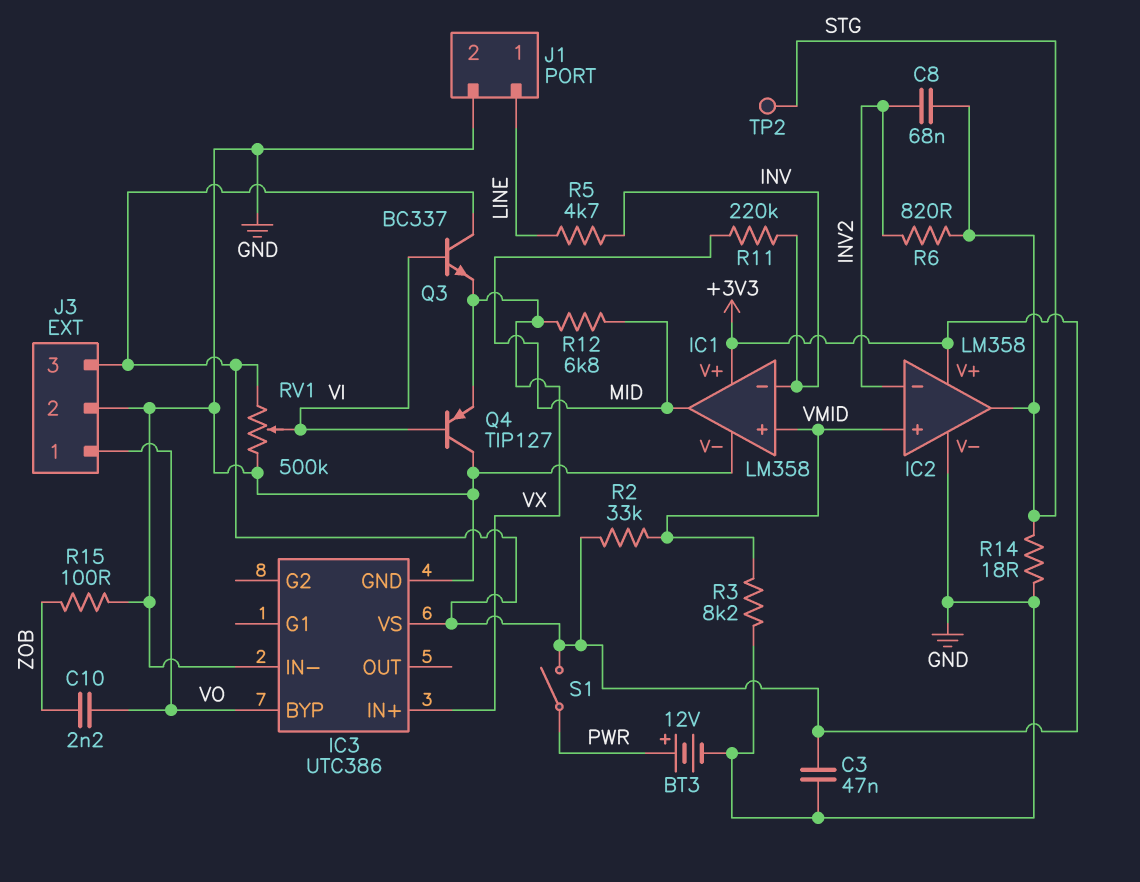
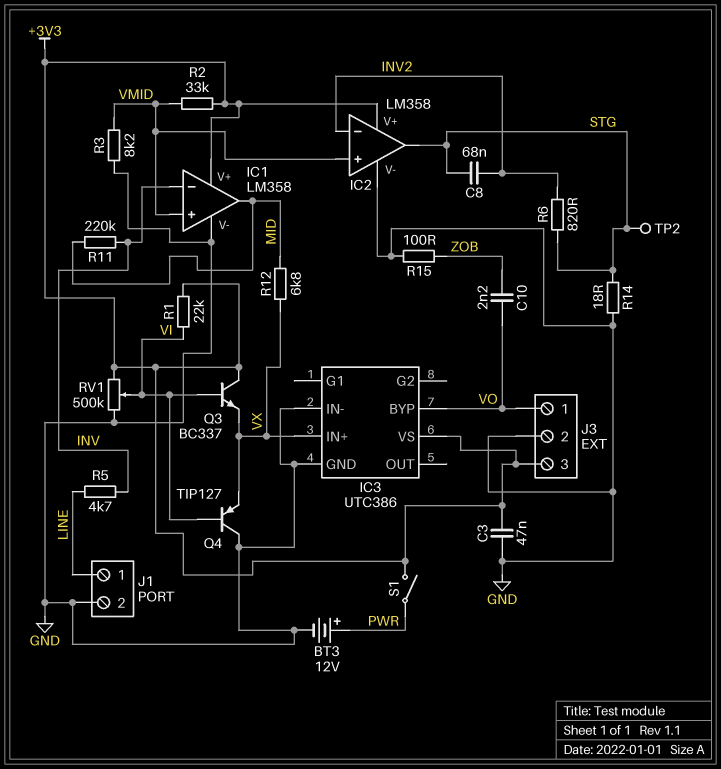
R1: none -> 22k (+3V3, VI)

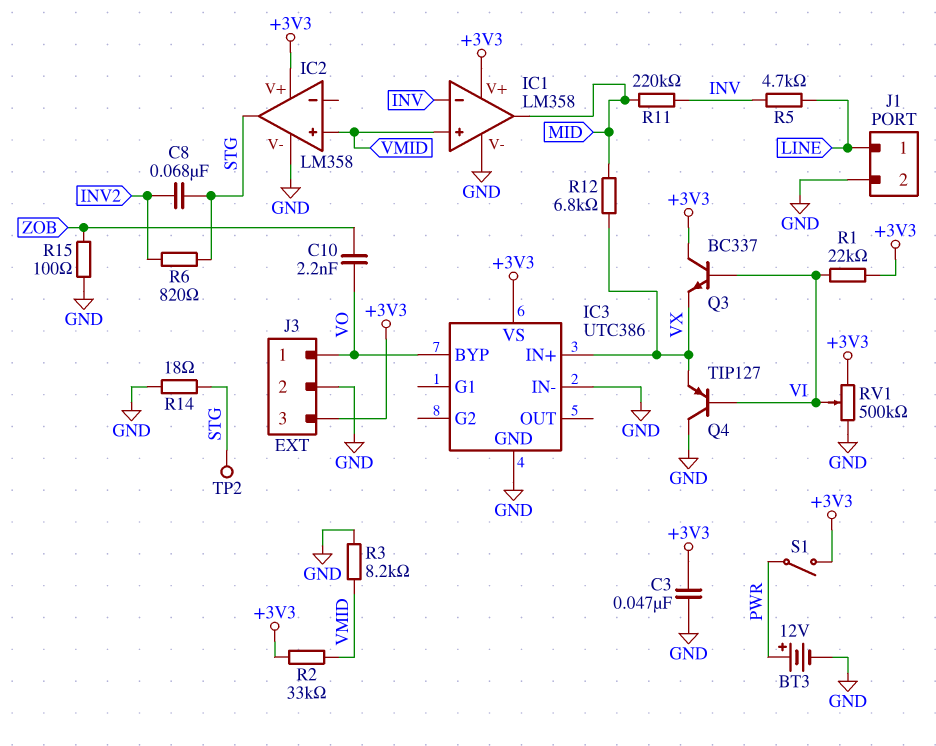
IC2 pin in-: INV2 -> none

